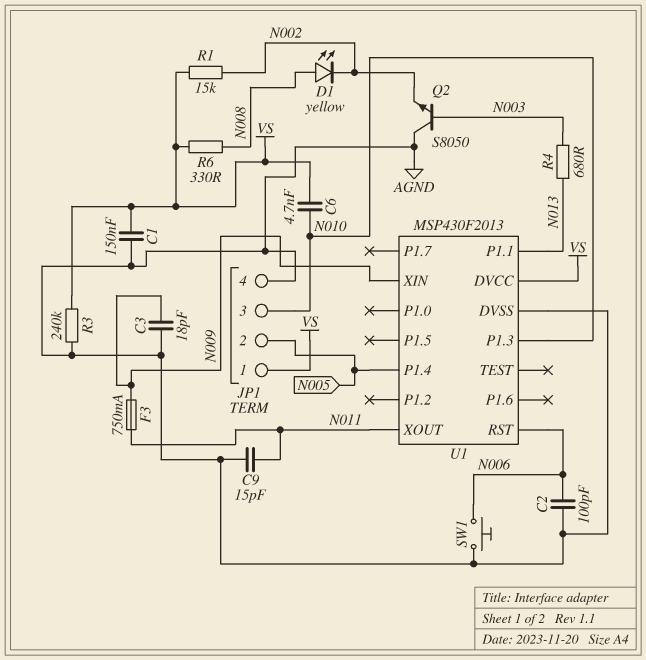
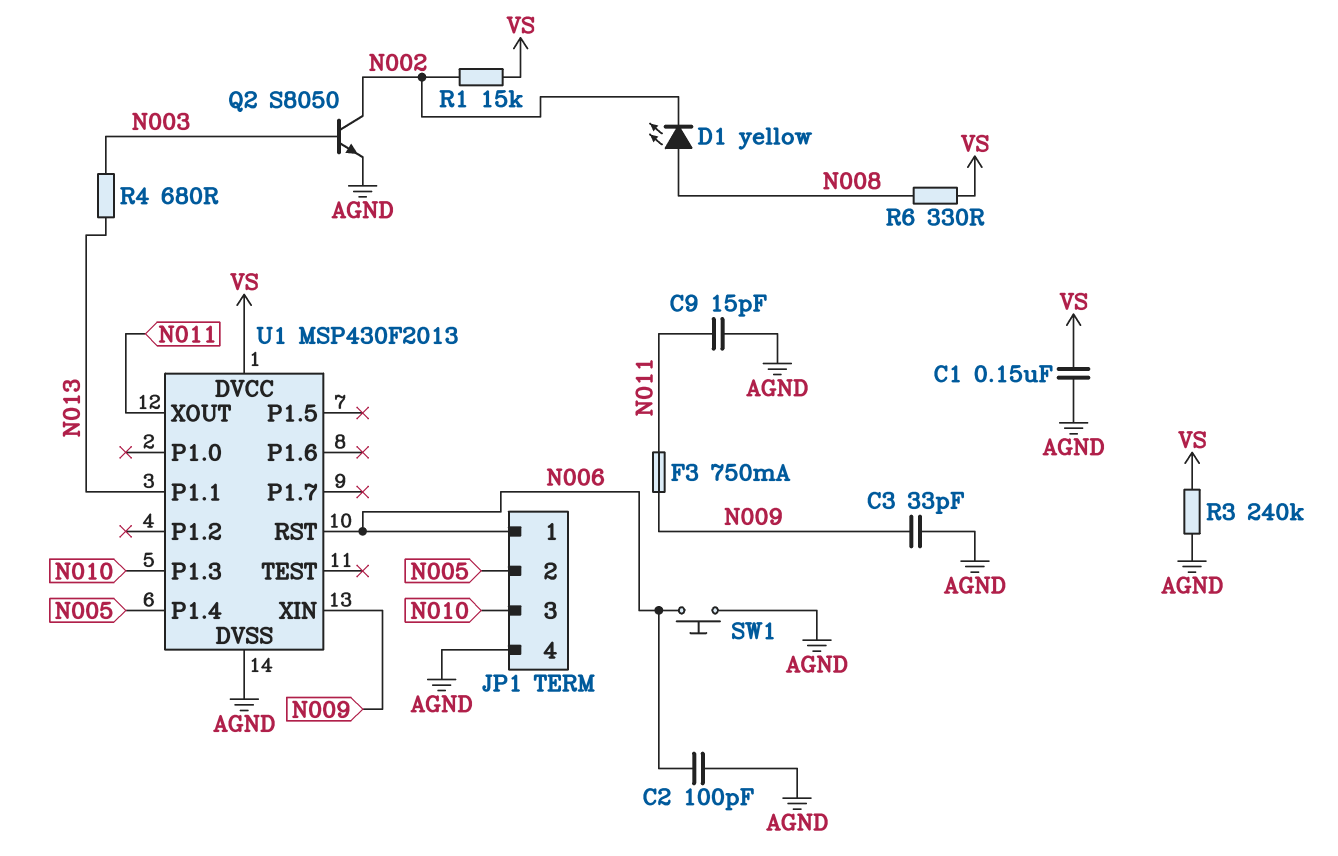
C3: 18pF (AGND, N009) -> 33pF (AGND, N009)
C6: 4.7nF (N010, VS) -> none
JP1 pin 1: VS -> N006
Q2: NPN S8050 (B N003, C AGND, E N002) -> NPN S8050 (B N003, C N002, E AGND)

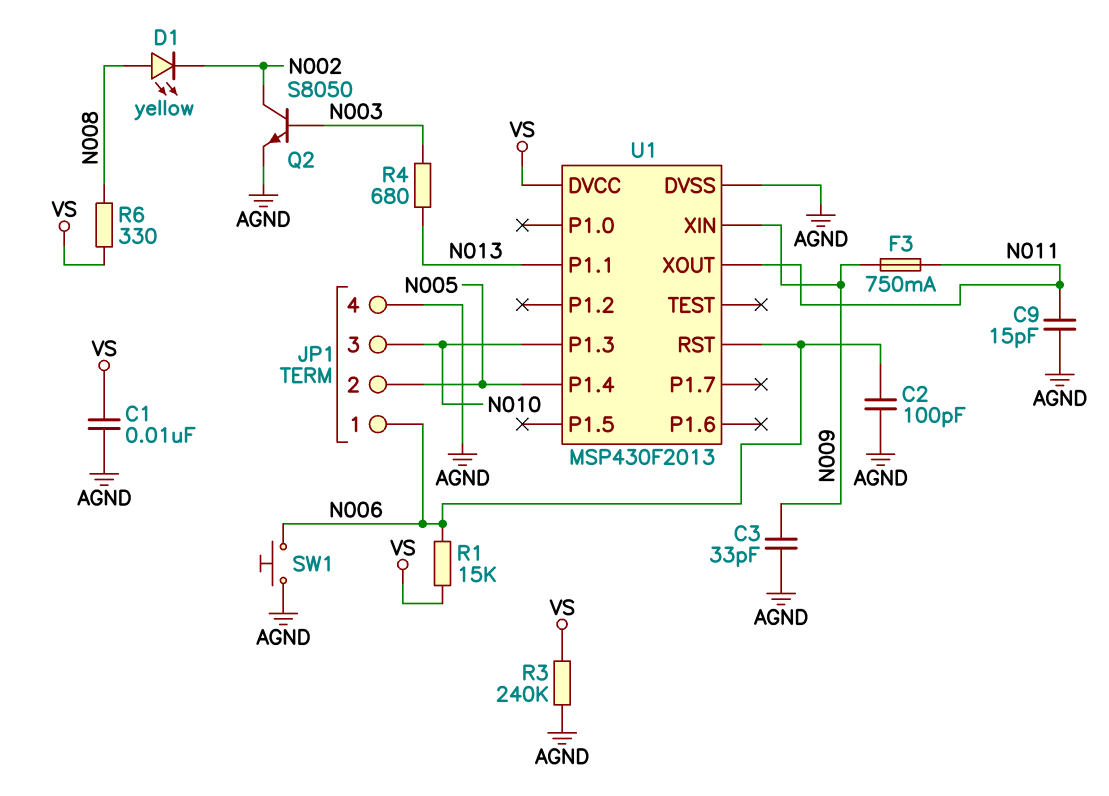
C1: 150nF (AGND, VS) -> 10nF (AGND, VS)
R1: 15k (N002, VS) -> 15k (N006, VS)

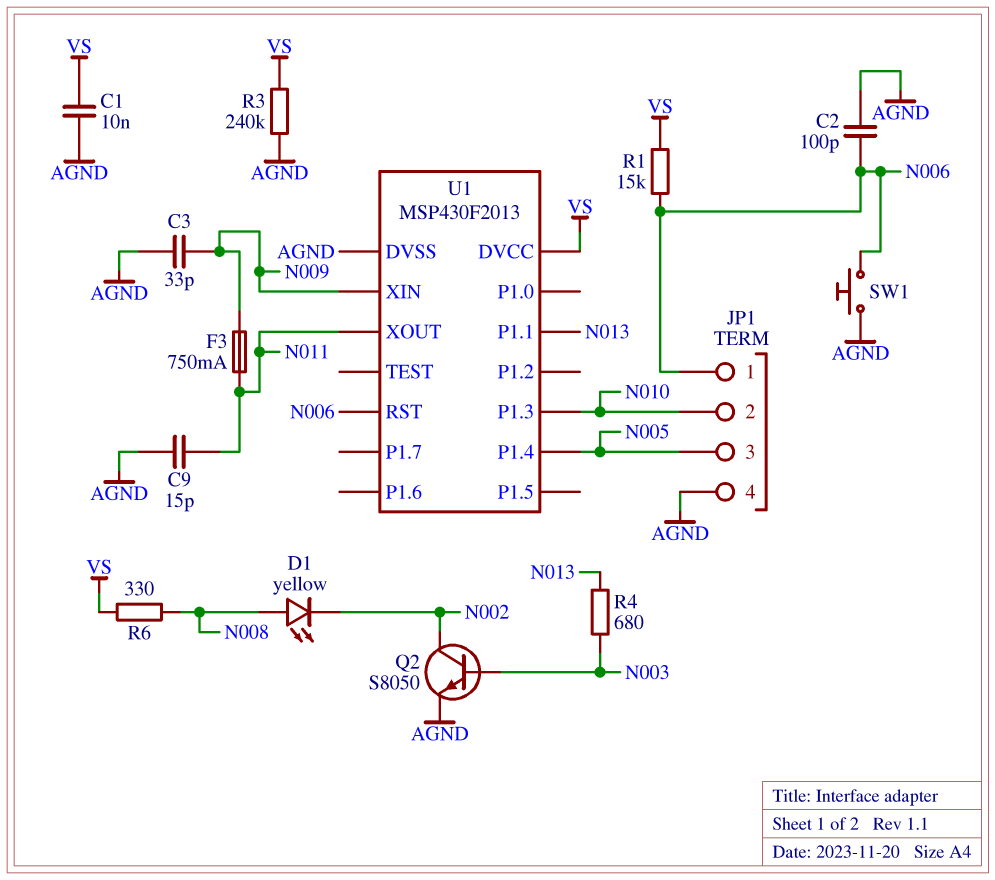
JP1 pin 2: N005 -> N010
JP1 pin 3: N010 -> N005

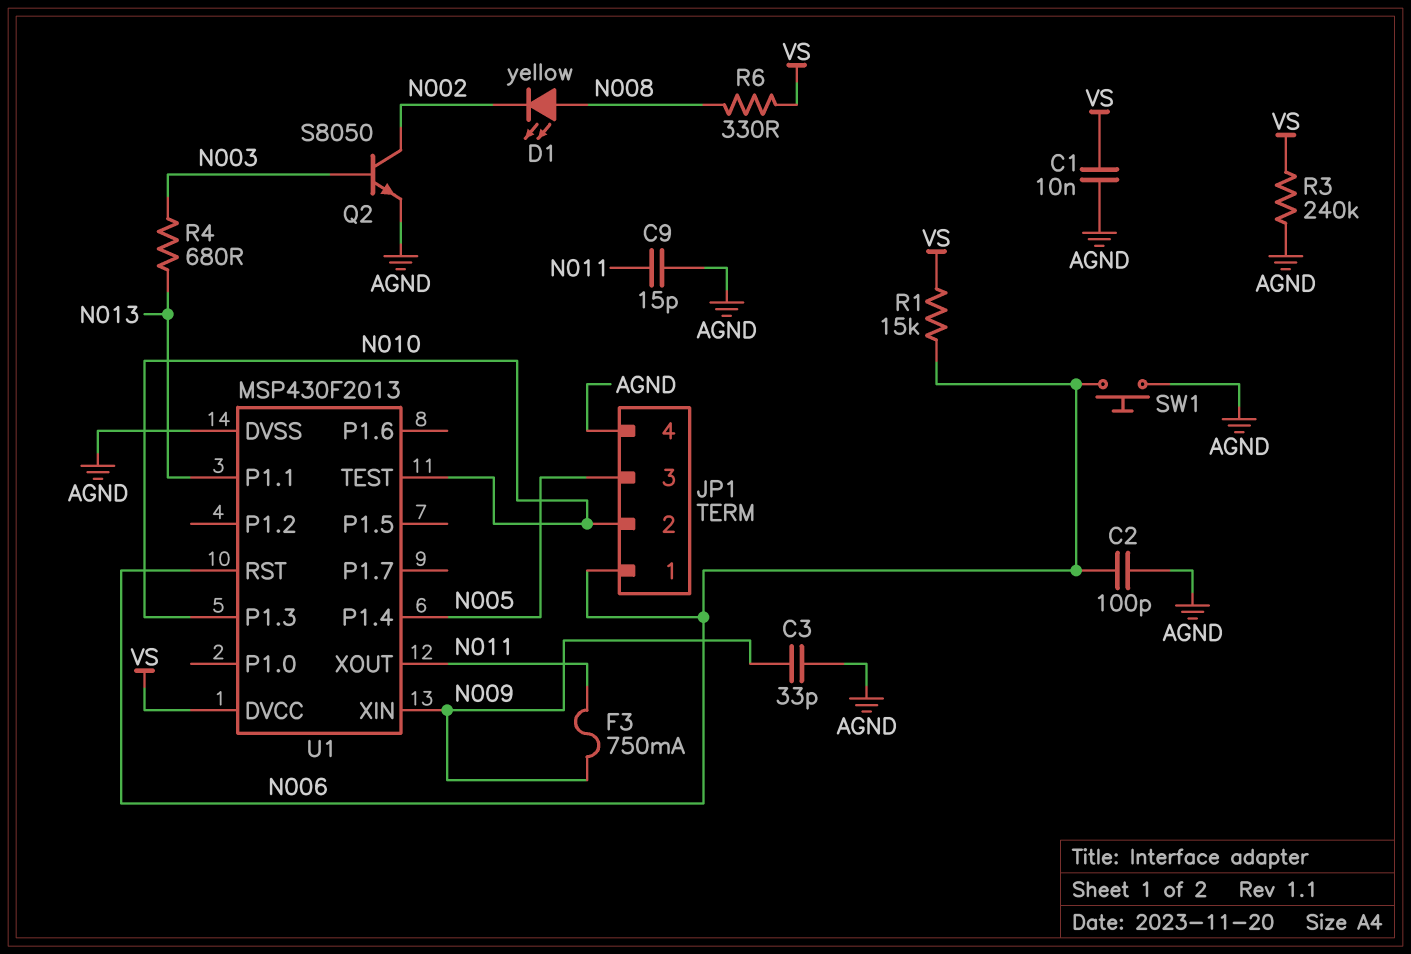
U1 pin TEST: none -> N010

